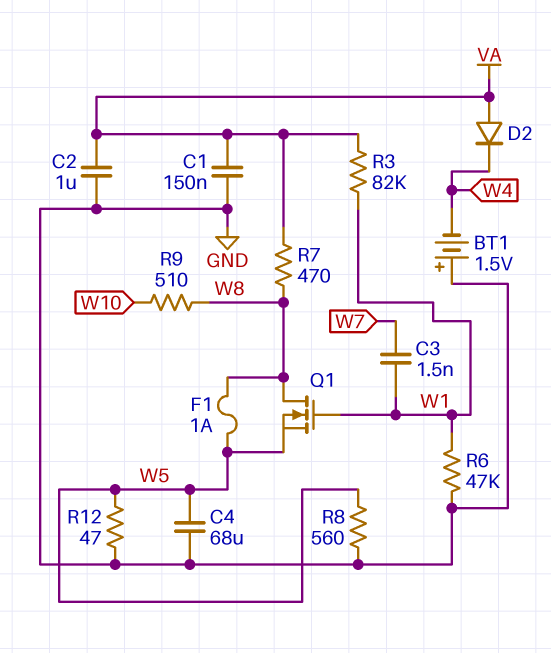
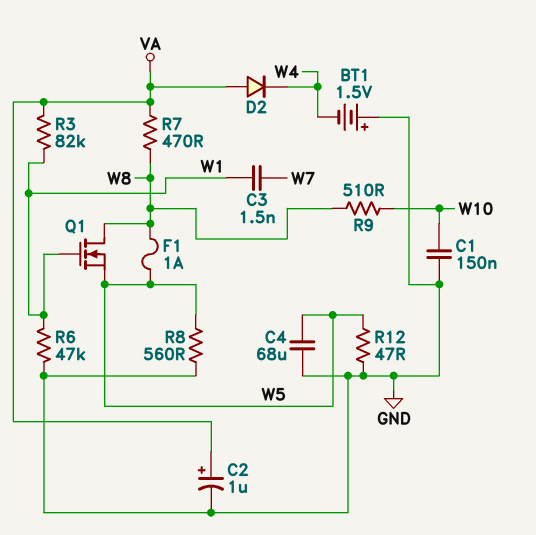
C1: 150nF (GND, VA) -> 150nF (GND, W10)
C2: 1uF (GND, VA) -> 1uF (plus VA, minus GND)

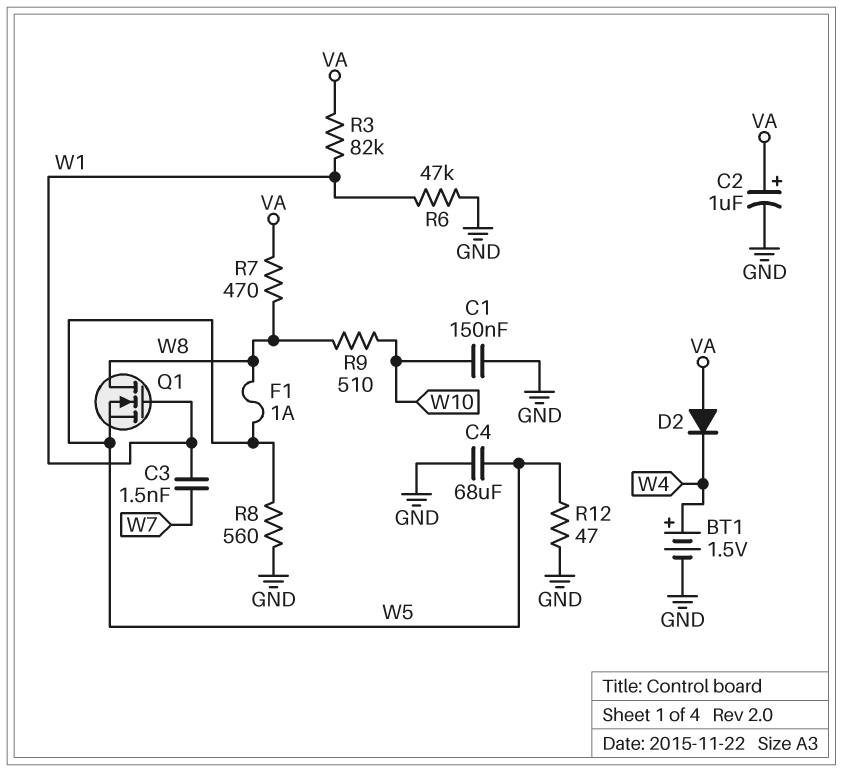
BT1: 1.5V (plus GND, minus W4) -> 1.5V (plus W4, minus GND)

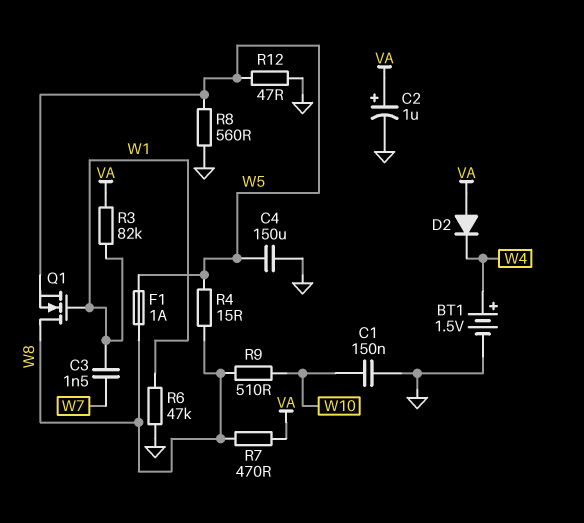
C4: 68uF (GND, W5) -> 150uF (GND, W5)
R4: none -> 15 (W5, W8)

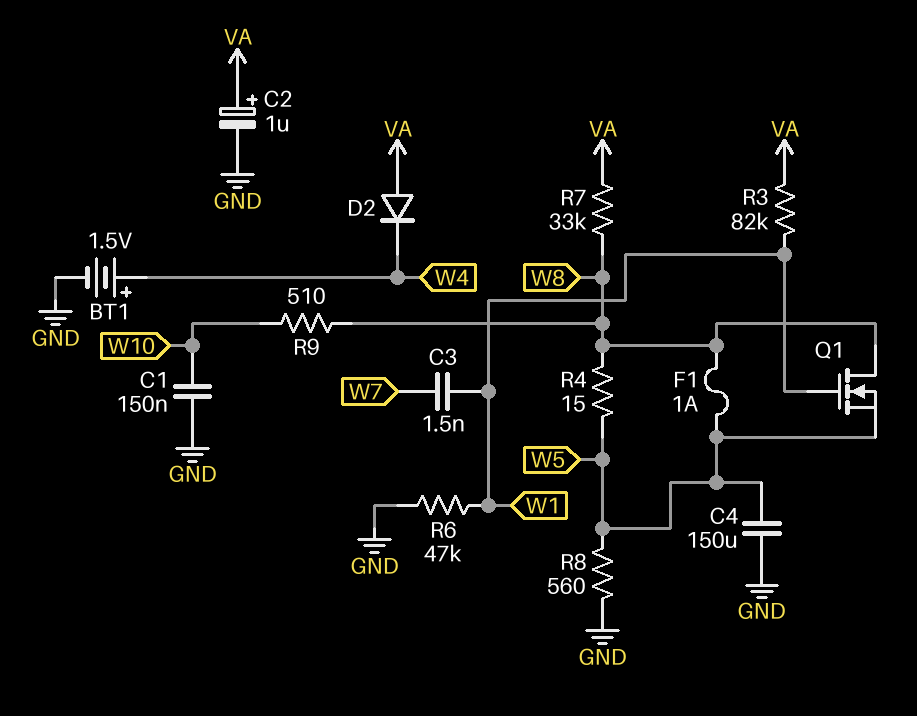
R7: 470 (VA, W8) -> 33k (VA, W8)
R12: 47 (GND, W5) -> none

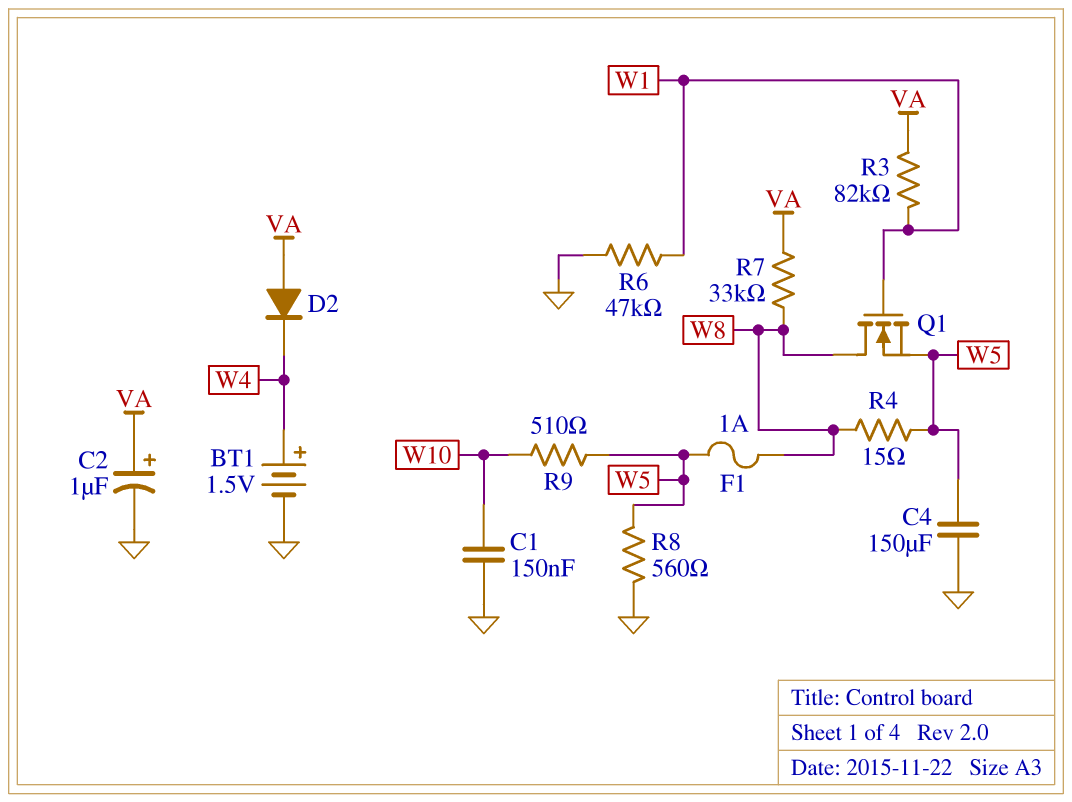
C3: 1.5nF (W1, W7) -> none
R9: 510 (W8, W10) -> 510 (W5, W10)

